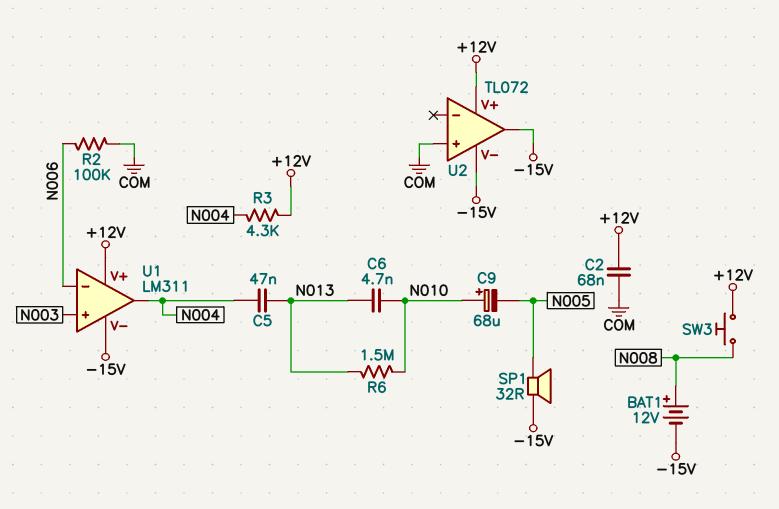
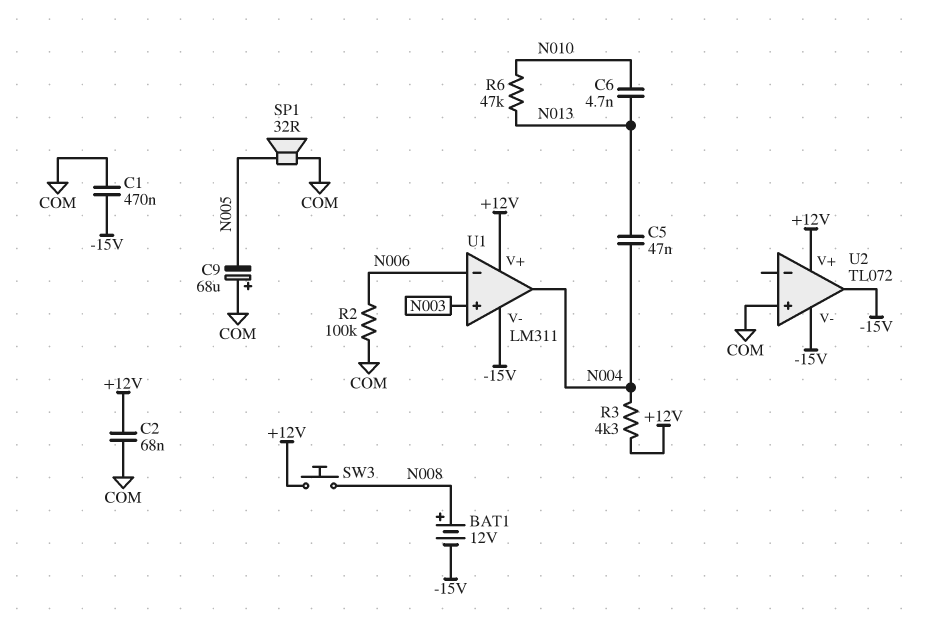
C1: none -> 470nF (-15V, COM)
C9: 68uF (plus N010, minus N005) -> 68uF (plus COM, minus N005)
R6: 1.5M (N010, N013) -> 47k (N010, N013)
SP1: speaker 32R (-15V, N005) -> speaker 32R (COM, N005)

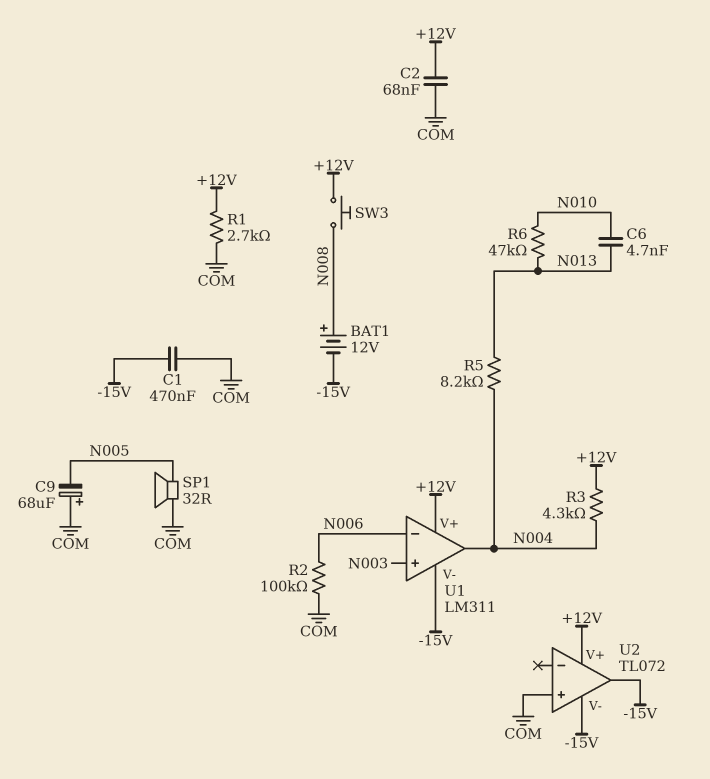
C5: 47nF (N004, N013) -> none
R1: none -> 2.7k (+12V, COM)
R5: none -> 8.2k (N004, N013)

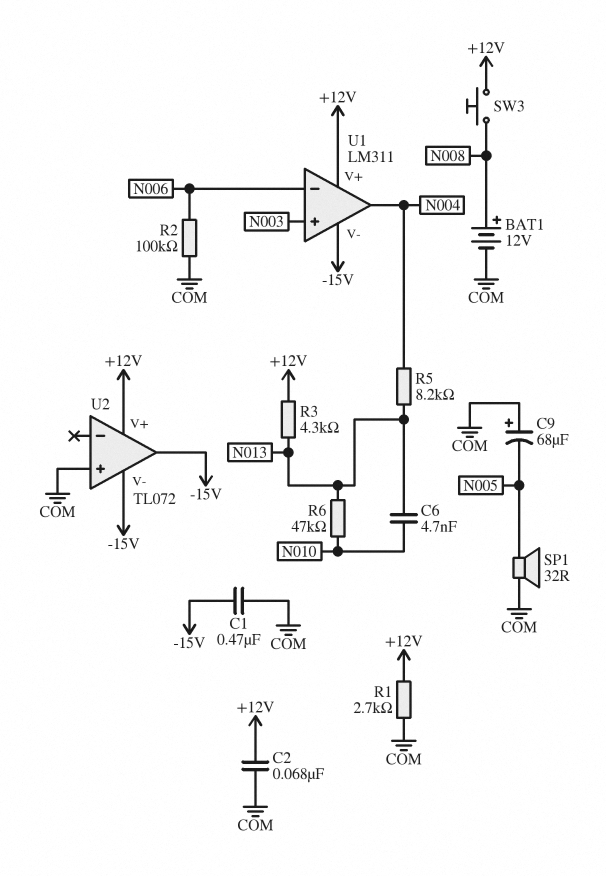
BAT1: 12V (plus N008, minus -15V) -> 12V (plus N008, minus COM)
R3: 4.3k (+12V, N004) -> 4.3k (+12V, N013)

